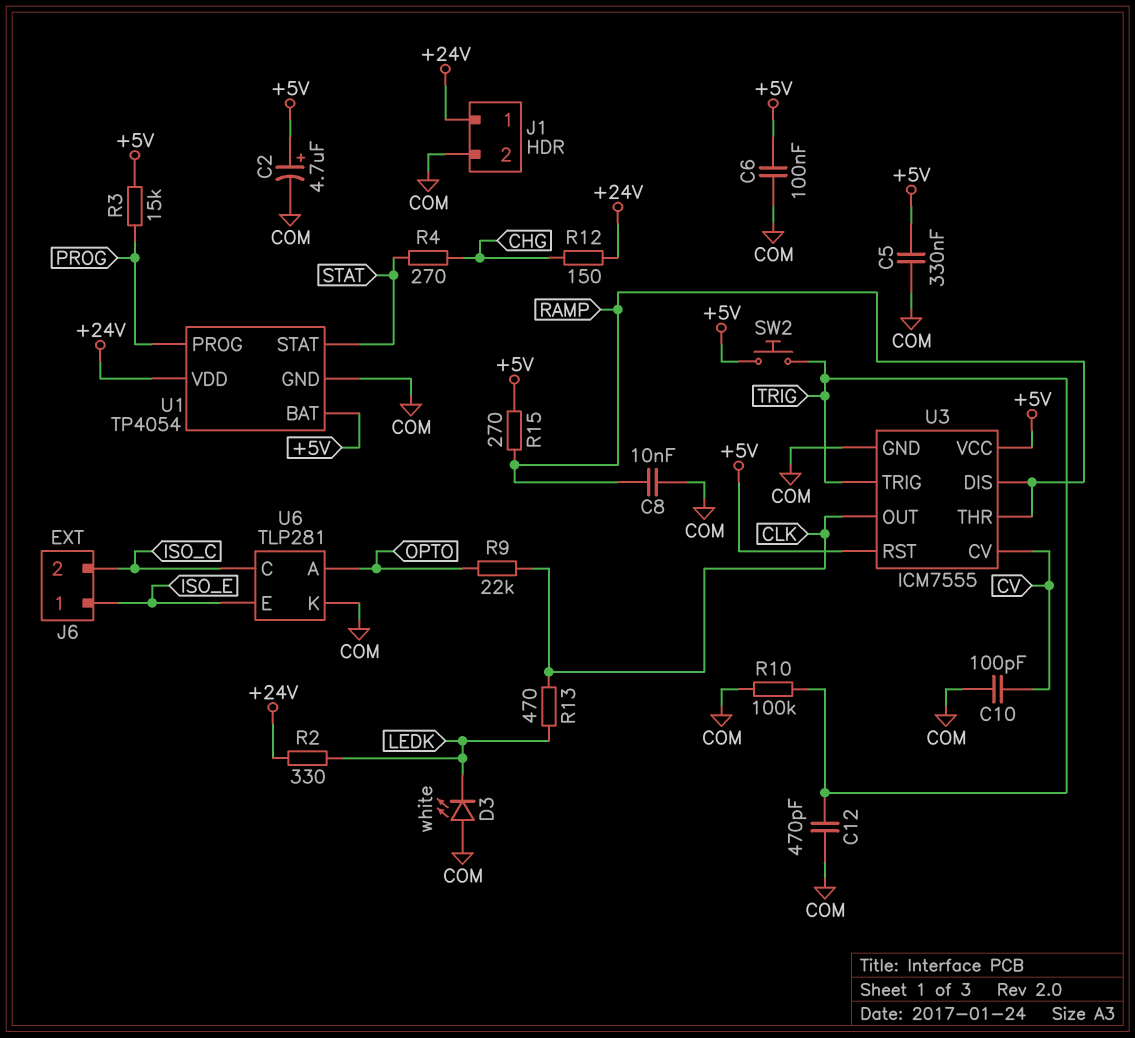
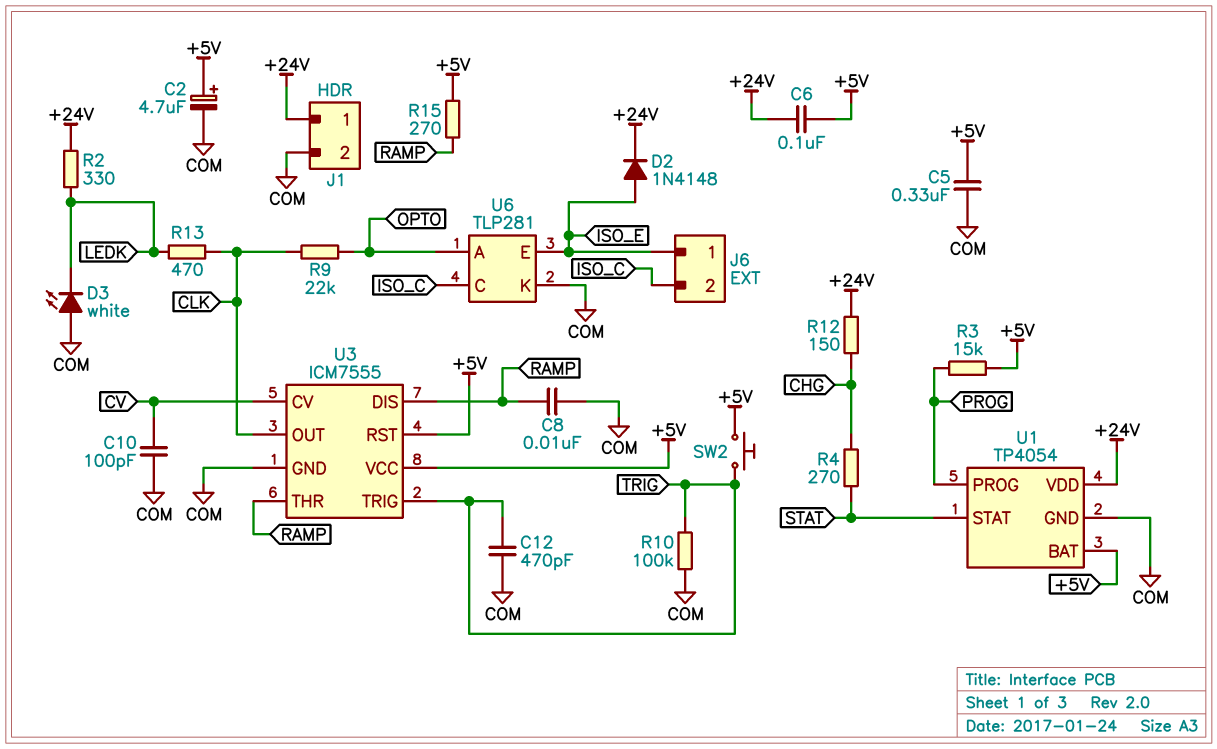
C6: 100nF (+5V, COM) -> 100nF (+5V, +24V)
D2: none -> diode 1N4148 (A ISO_E, K +24V)

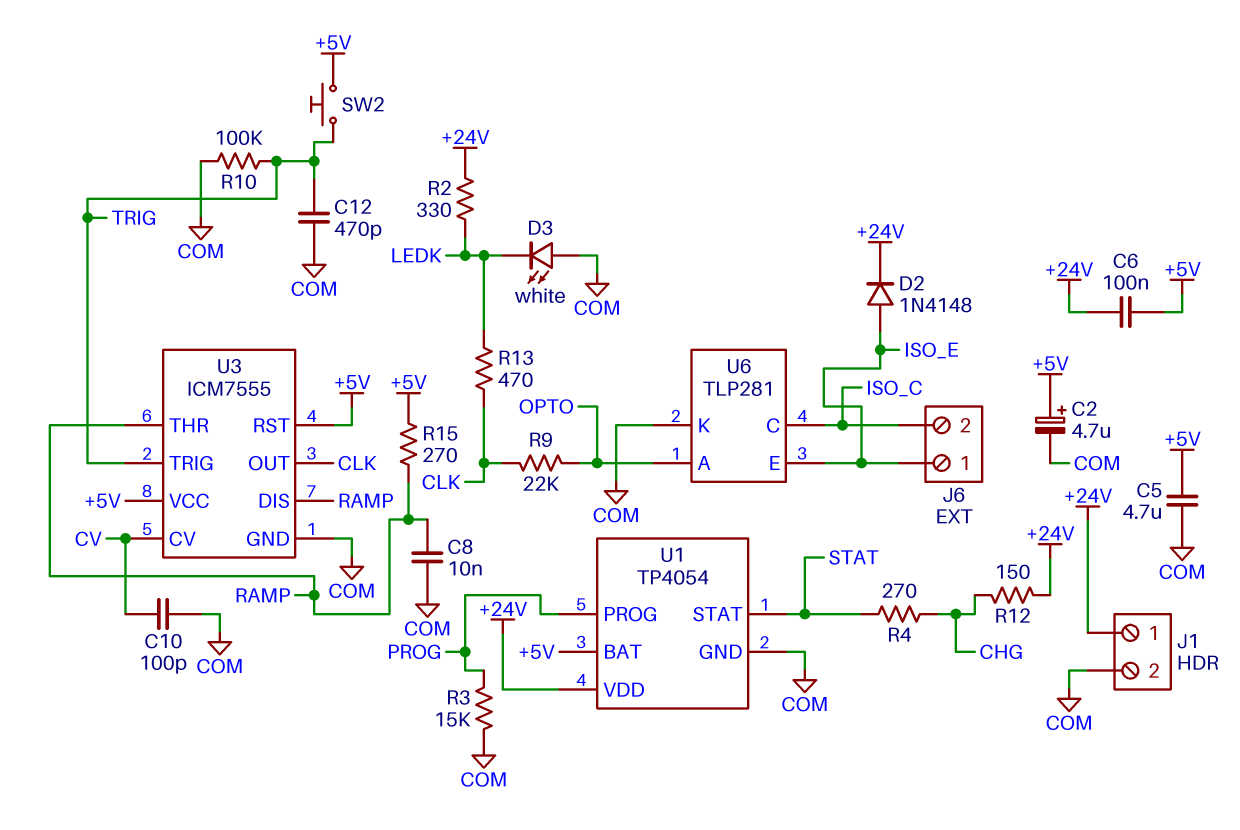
C5: 330nF (+5V, COM) -> 4.7uF (+5V, COM)
R3: 15k (+5V, PROG) -> 15k (COM, PROG)

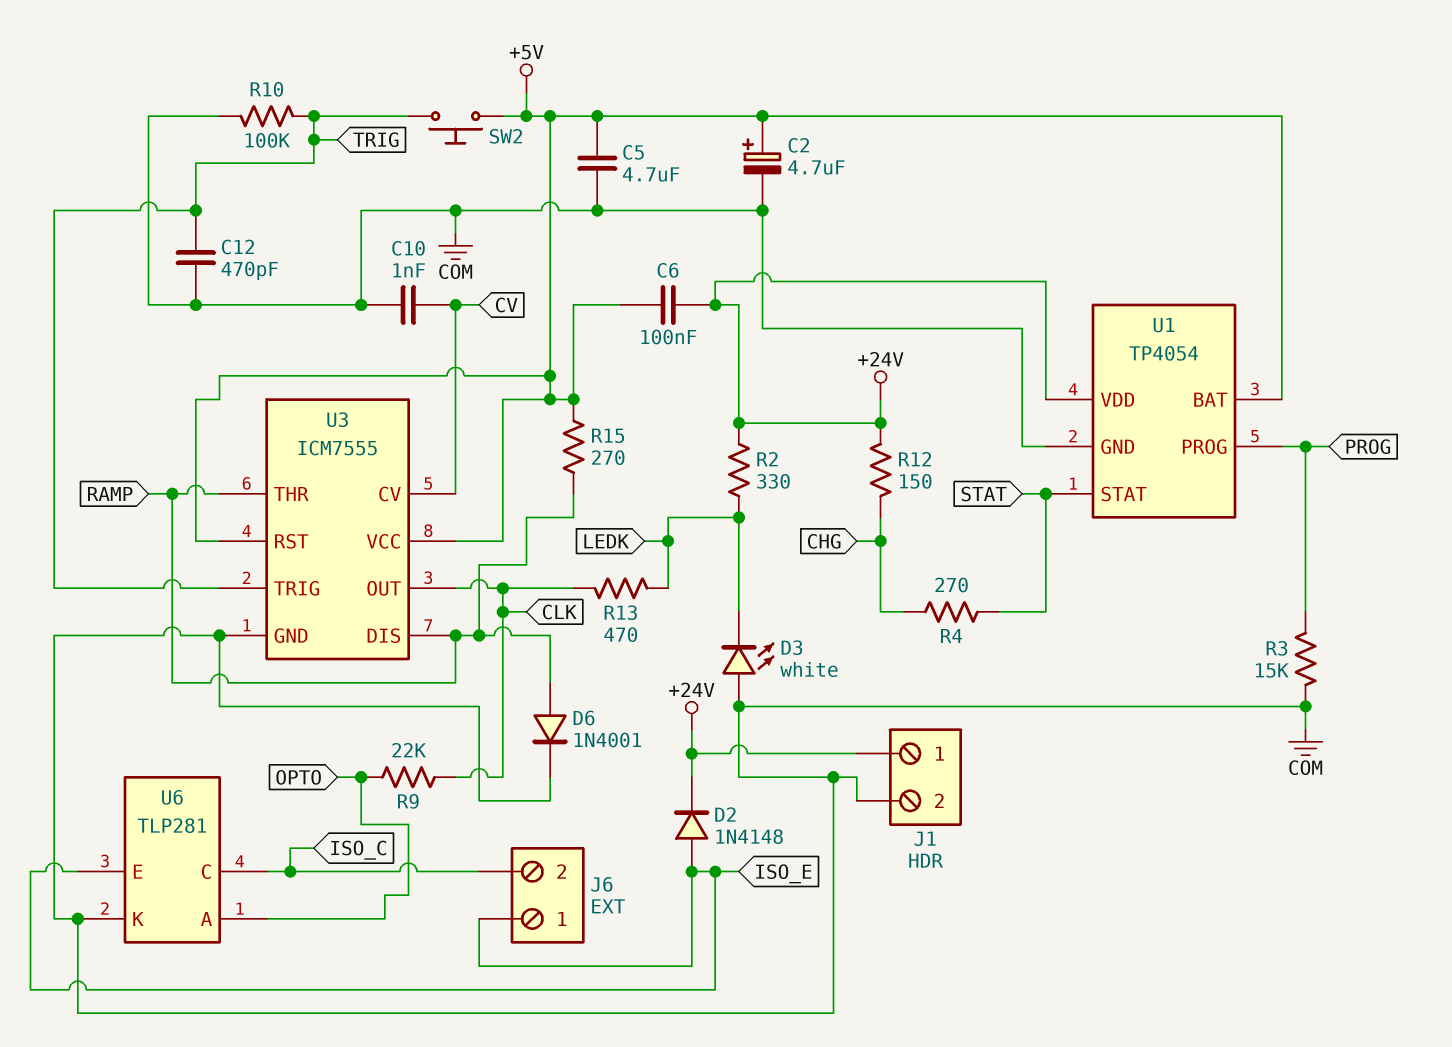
C8: 10nF (COM, RAMP) -> none
C10: 100pF (COM, CV) -> 1nF (COM, CV)
D6: none -> diode 1N4001 (A RAMP, K COM)

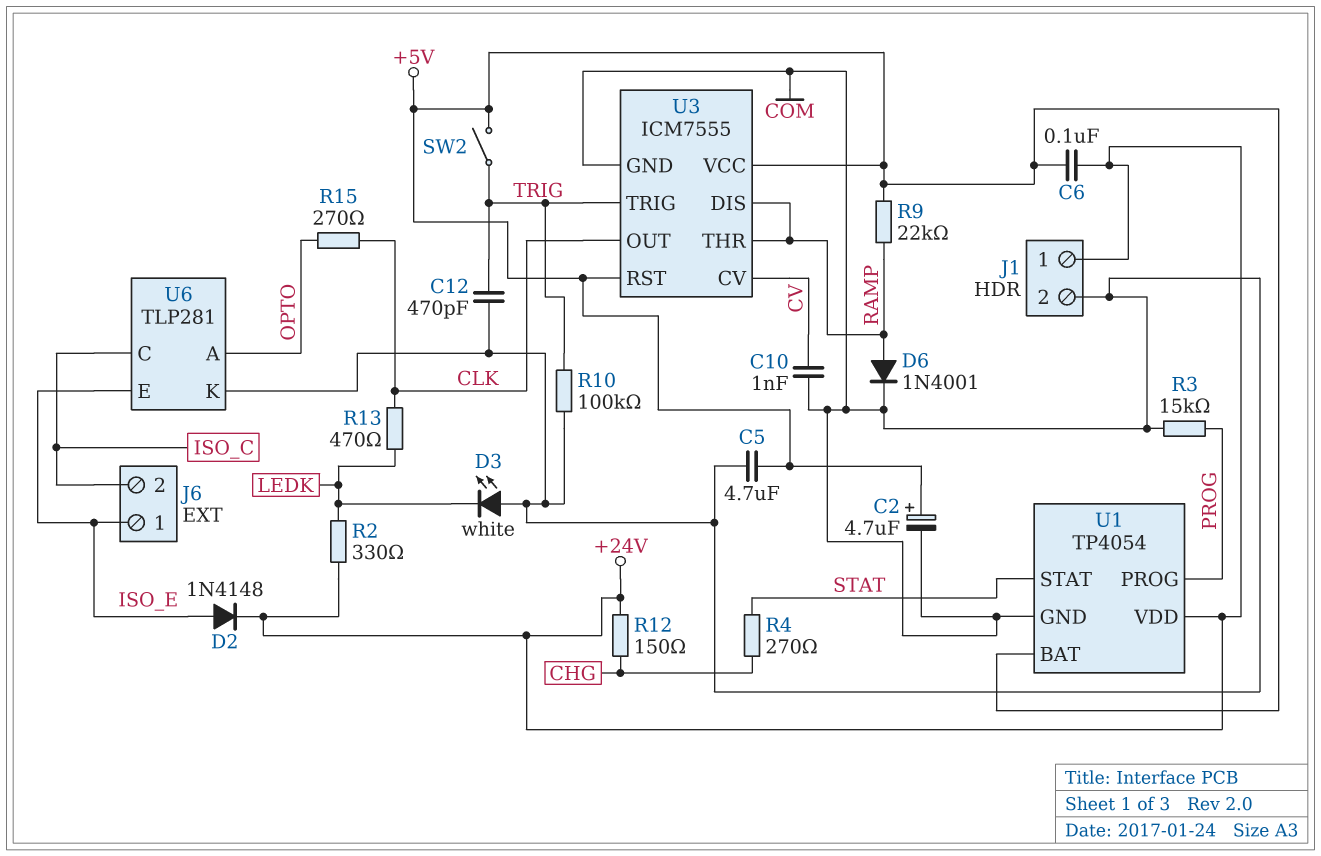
R9: 22k (CLK, OPTO) -> 22k (+5V, RAMP)
R15: 270 (+5V, RAMP) -> 270 (CLK, OPTO)
SW2: button (+5V, TRIG) -> switch (+5V, TRIG)

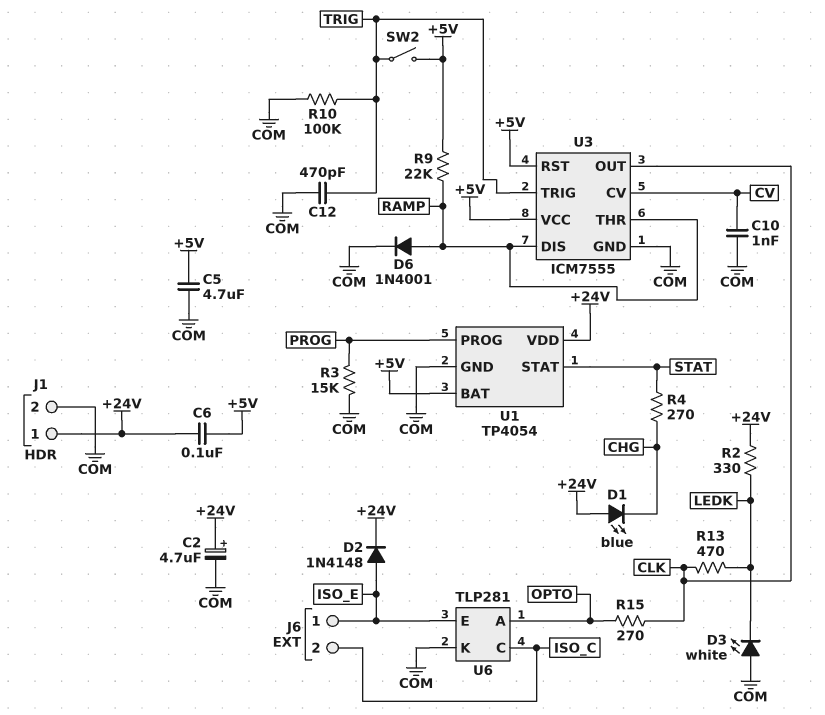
C2: 4.7uF (plus +5V, minus COM) -> 4.7uF (plus +24V, minus COM)
D1: none -> LED blue (A +24V, K CHG)
R12: 150 (+24V, CHG) -> none

